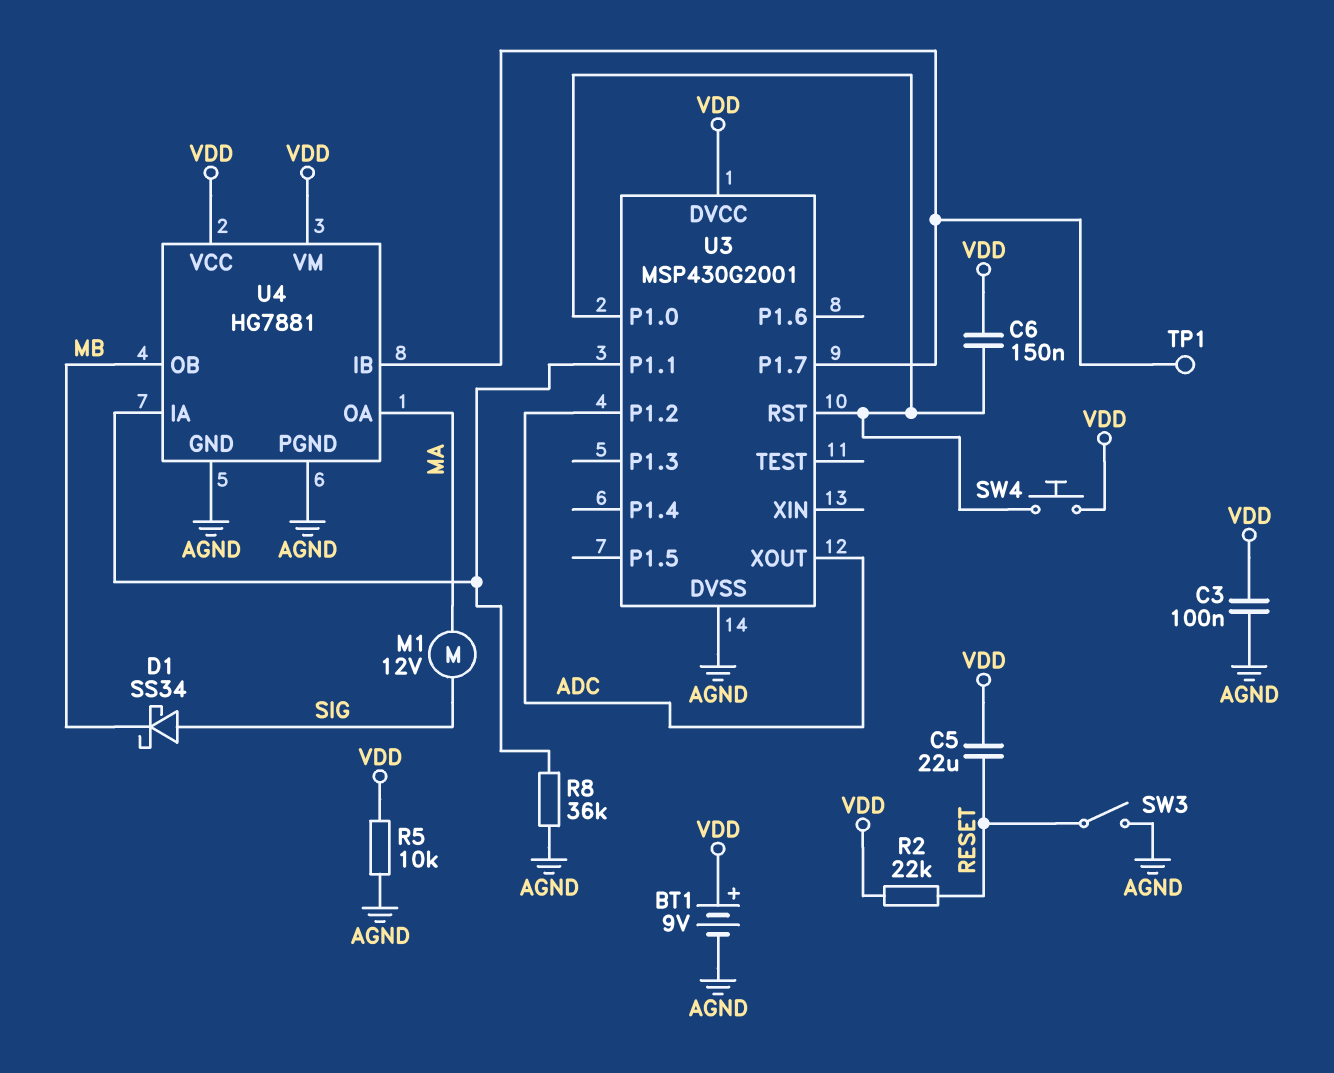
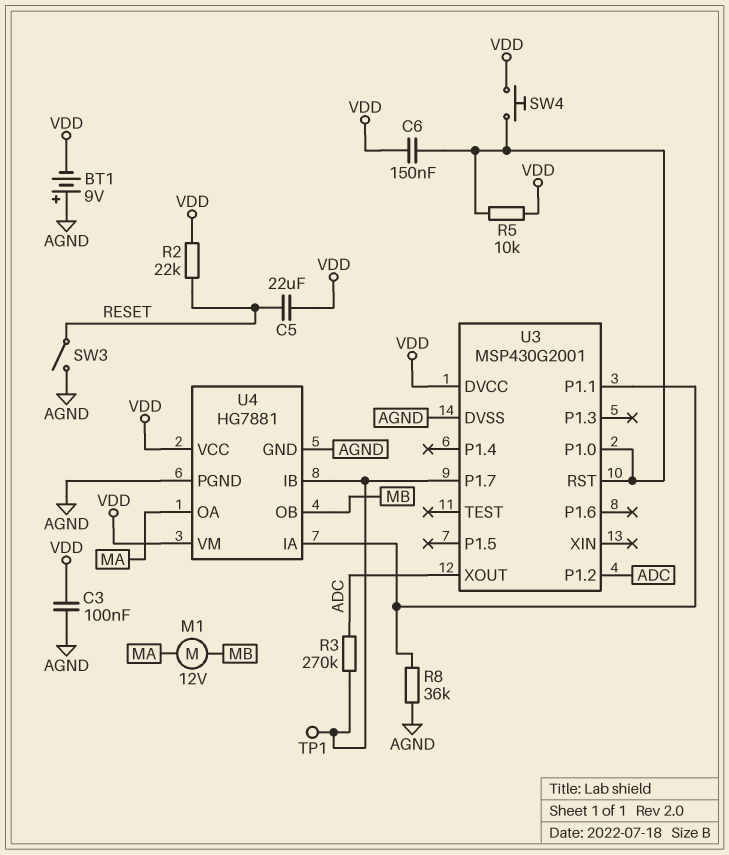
BT1: 9V (plus VDD, minus AGND) -> 9V (plus AGND, minus VDD)
D1: schottky SS34 (A SIG, K MB) -> none
M1: motor 12V (MA, SIG) -> motor 12V (MA, MB)
R3: none -> 270k (ADC, U3/P1.7)
R5: 10k (AGND, VDD) -> 10k (U3/P1.0, VDD)

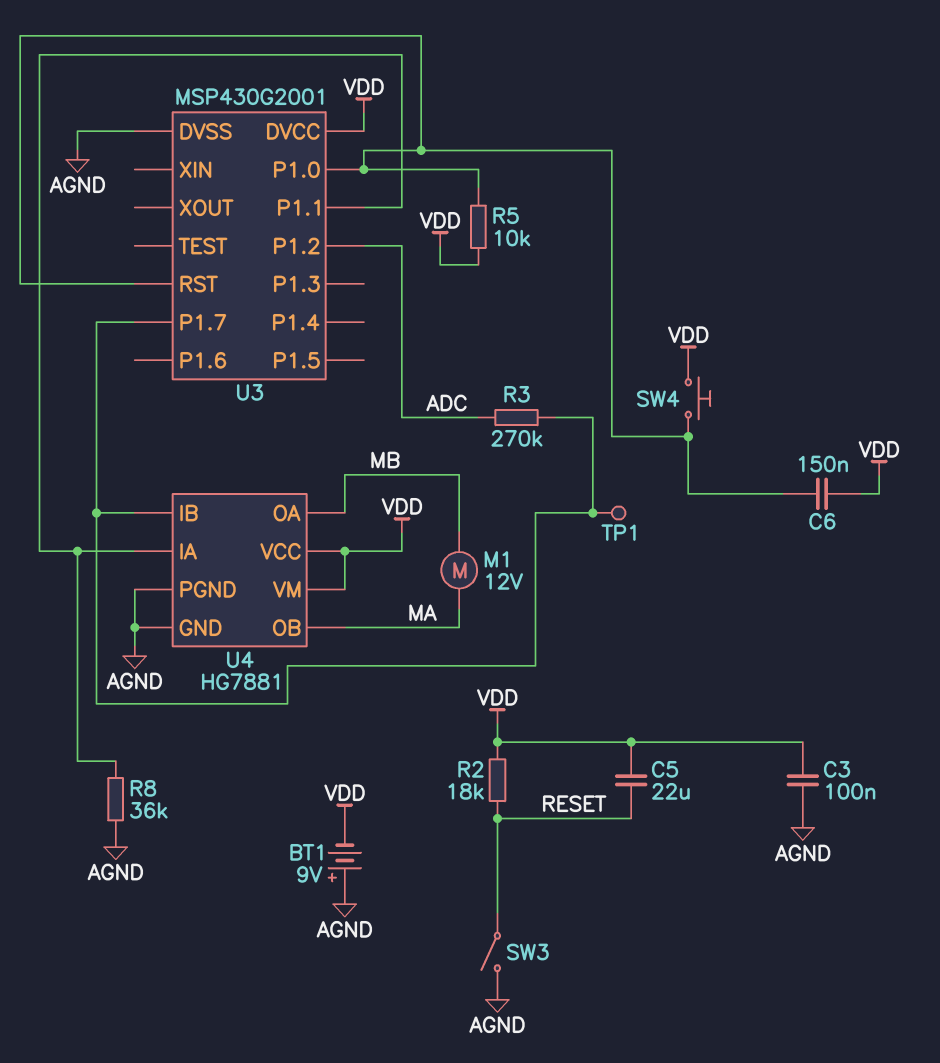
R2: 22k (RESET, VDD) -> 18k (RESET, VDD)
U3 pin XOUT: ADC -> none
U4 pin OA: MA -> MB
U4 pin OB: MB -> MA

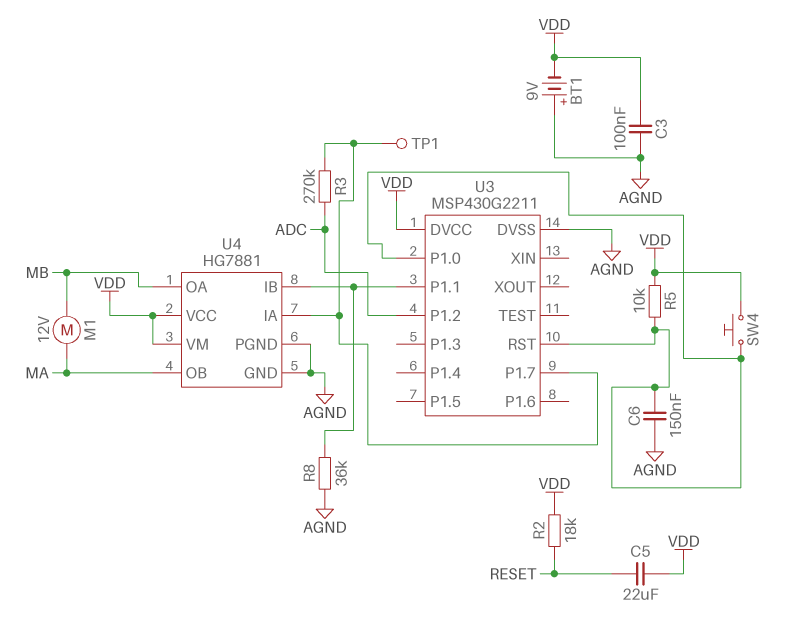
C6: 150nF (U3/P1.0, VDD) -> 150nF (AGND, U3/P1.0)
SW3: switch (AGND, RESET) -> none
U3: MSP430G2001 -> MSP430G2211
U4 pin IA: U3/P1.1 -> U3/P1.7
U4 pin IB: U3/P1.7 -> U3/P1.1

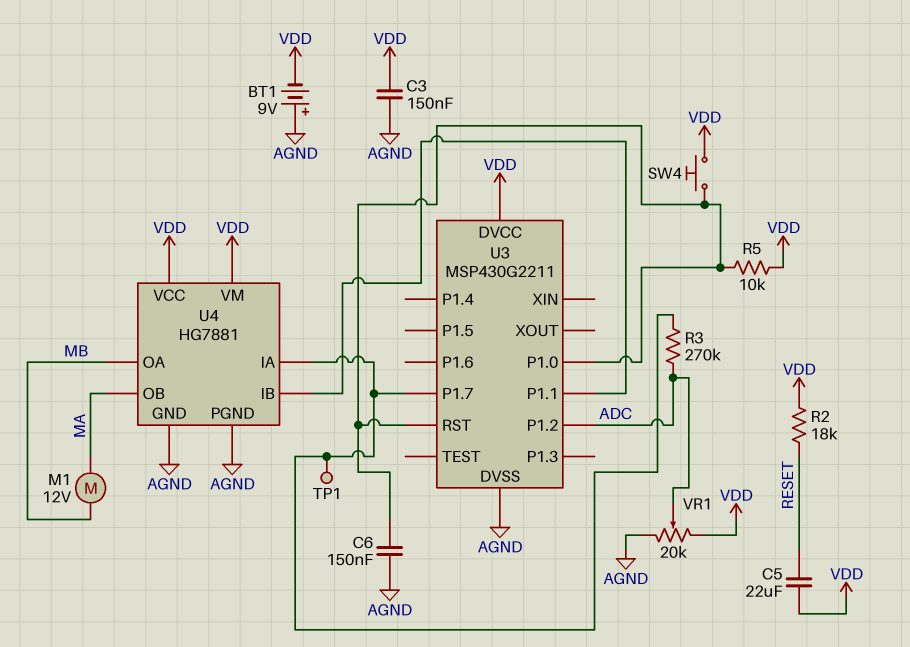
C3: 100nF (AGND, VDD) -> 150nF (AGND, VDD)
R8: 36k (AGND, U3/P1.1) -> none
VR1: none -> 20k (AGND, VDD, wiper ADC)

